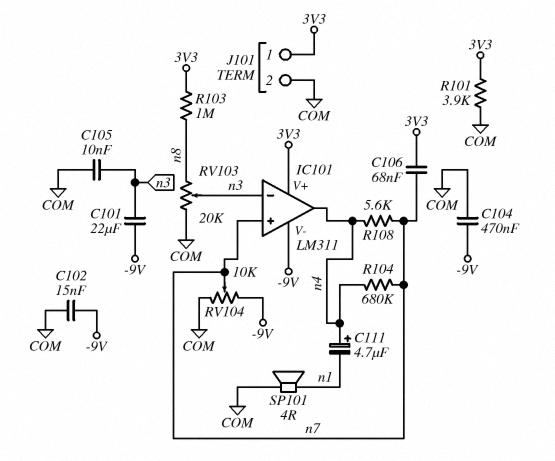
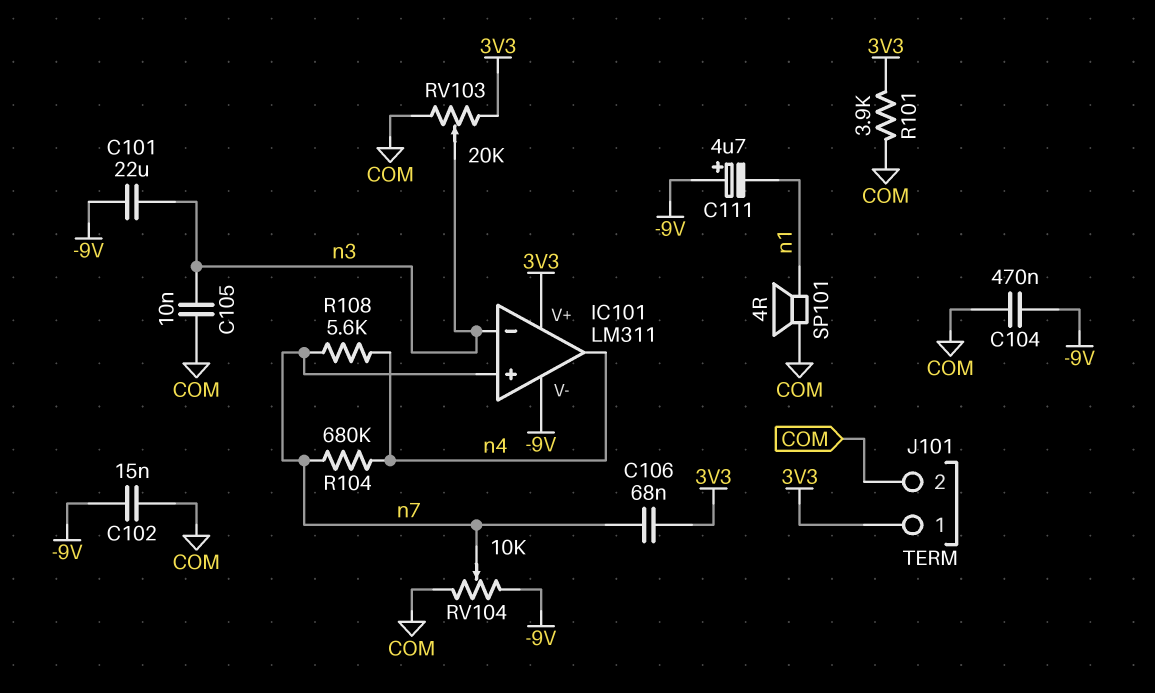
C111: 4.7uF (plus n4, minus n1) -> 4.7uF (plus -9V, minus n1)
R103: 1M (3V3, n8) -> none
RV103: 20k (COM, n8, wiper n3) -> 20k (3V3, COM, wiper n3)

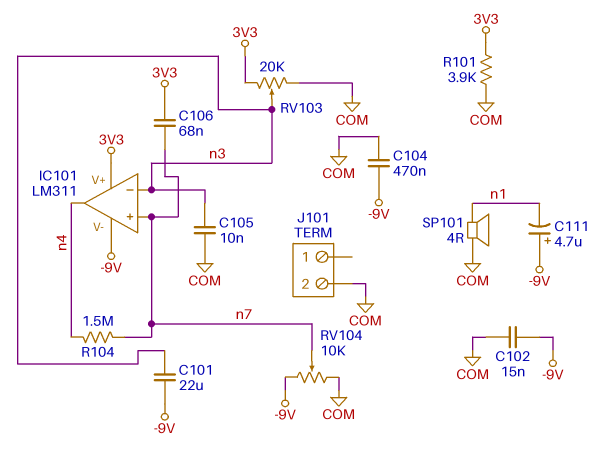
J101 pin 1: 3V3 -> none
R104: 680k (n4, n7) -> 1.5M (n4, n7)
R108: 5.6k (n4, n7) -> none

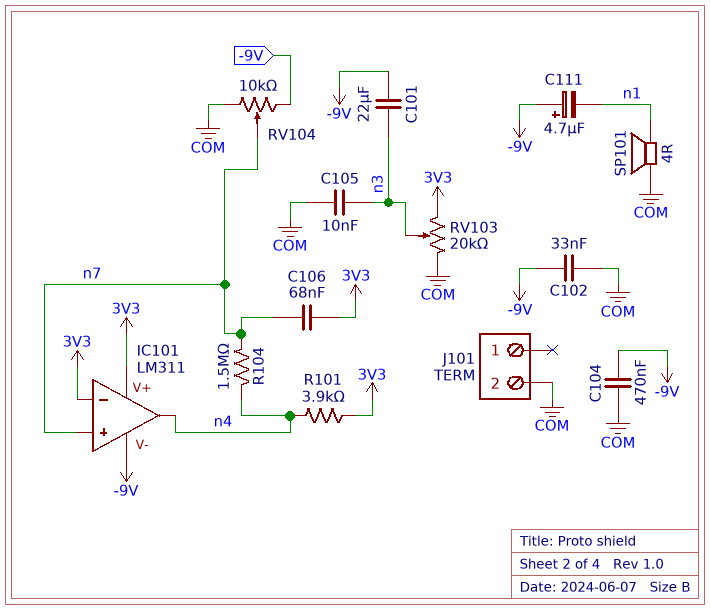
C102: 15nF (-9V, COM) -> 33nF (-9V, COM)
IC101 pin in-: n3 -> 3V3
R101: 3.9k (3V3, COM) -> 3.9k (3V3, n4)

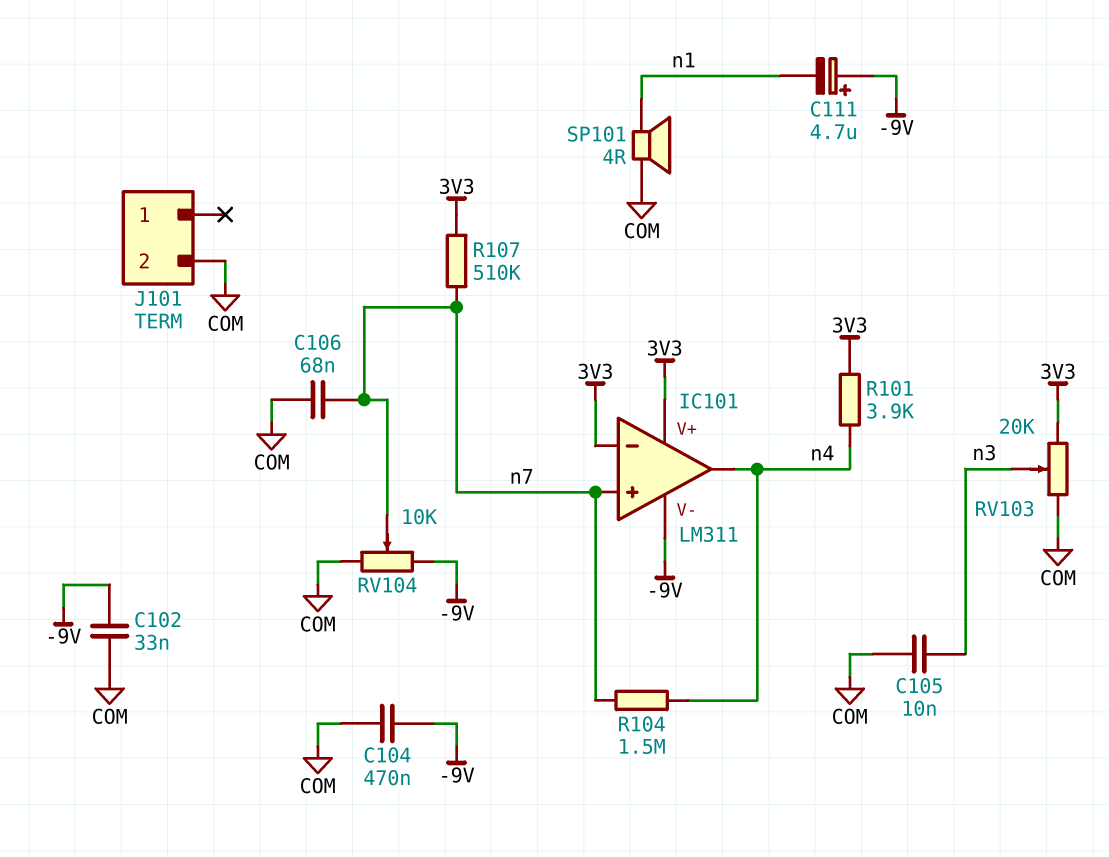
C101: 22uF (-9V, n3) -> none
C106: 68nF (3V3, n7) -> 68nF (COM, n7)
R107: none -> 510k (3V3, n7)

